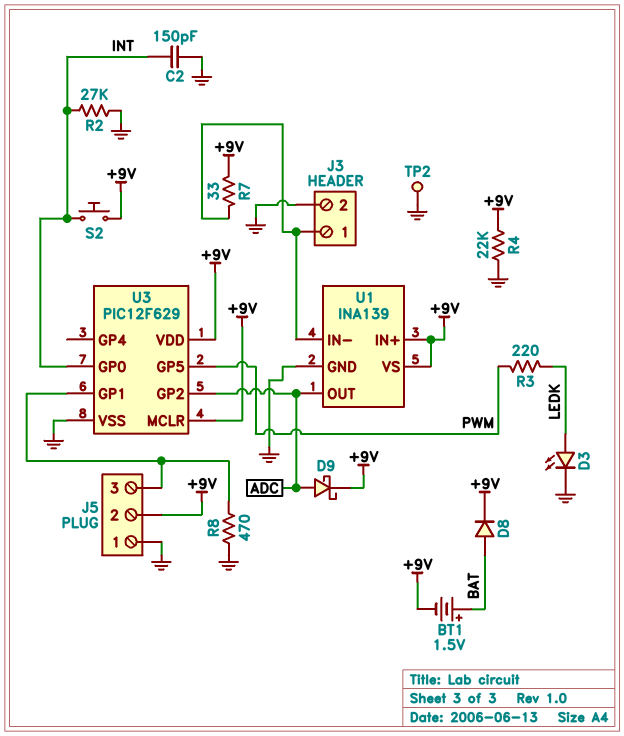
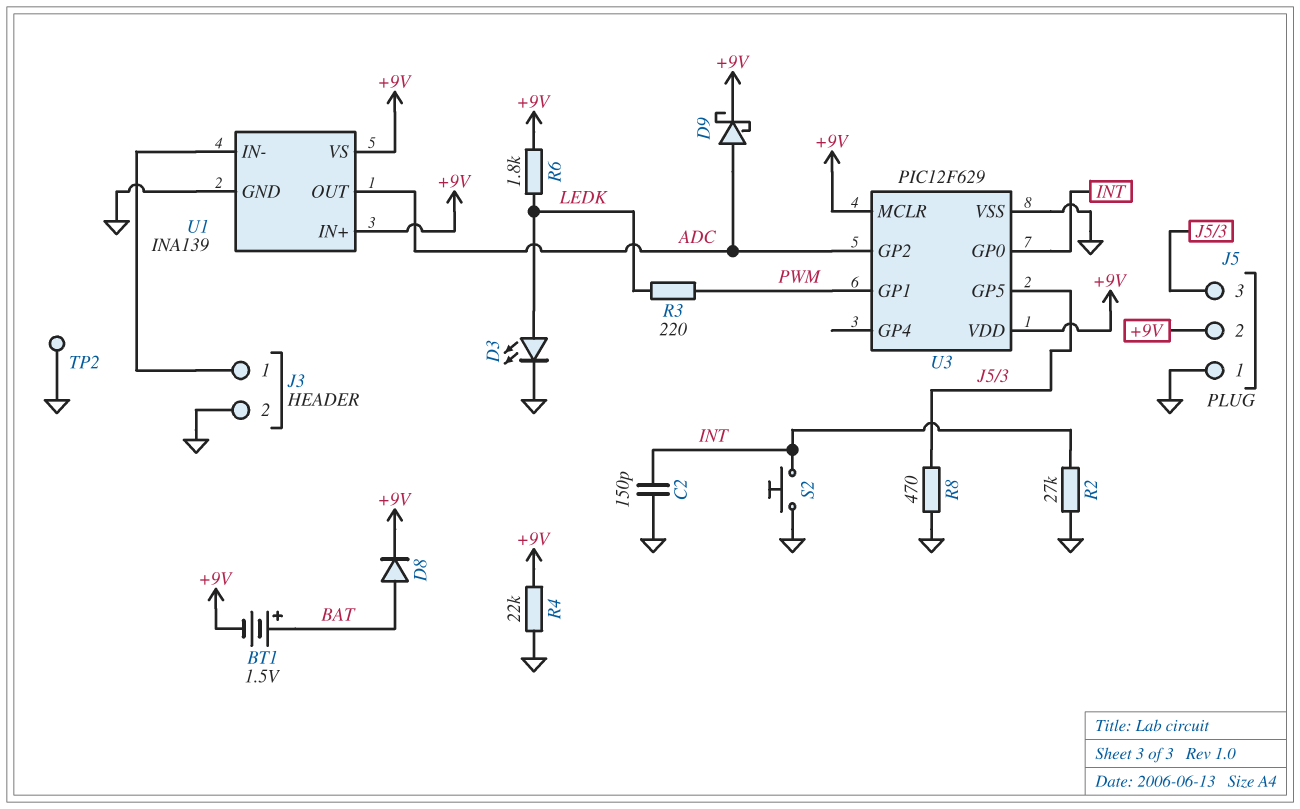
R6: none -> 1.8k (+9V, LEDK)
R7: 33 (+9V, J3/1) -> none
S2: button (+9V, INT) -> button (GND, INT)
U3 pin GP1: J5/3 -> PWM
U3 pin GP5: PWM -> J5/3

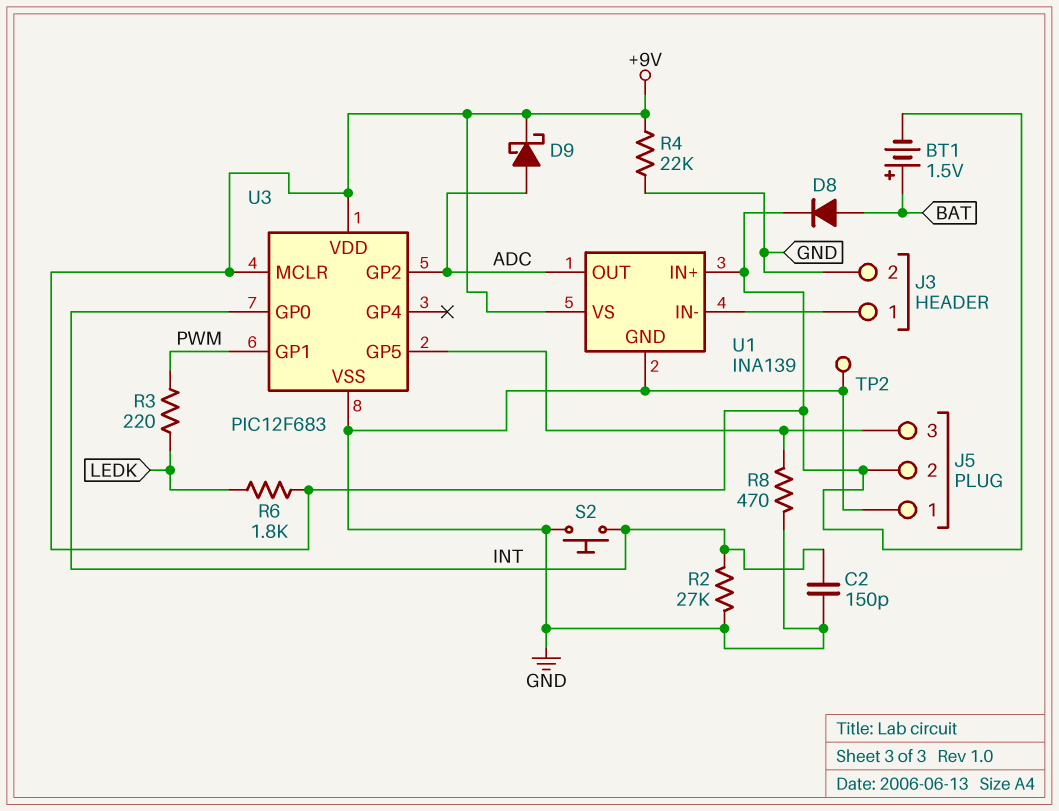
D3: LED (A LEDK, K GND) -> none
U3: PIC12F629 -> PIC12F683

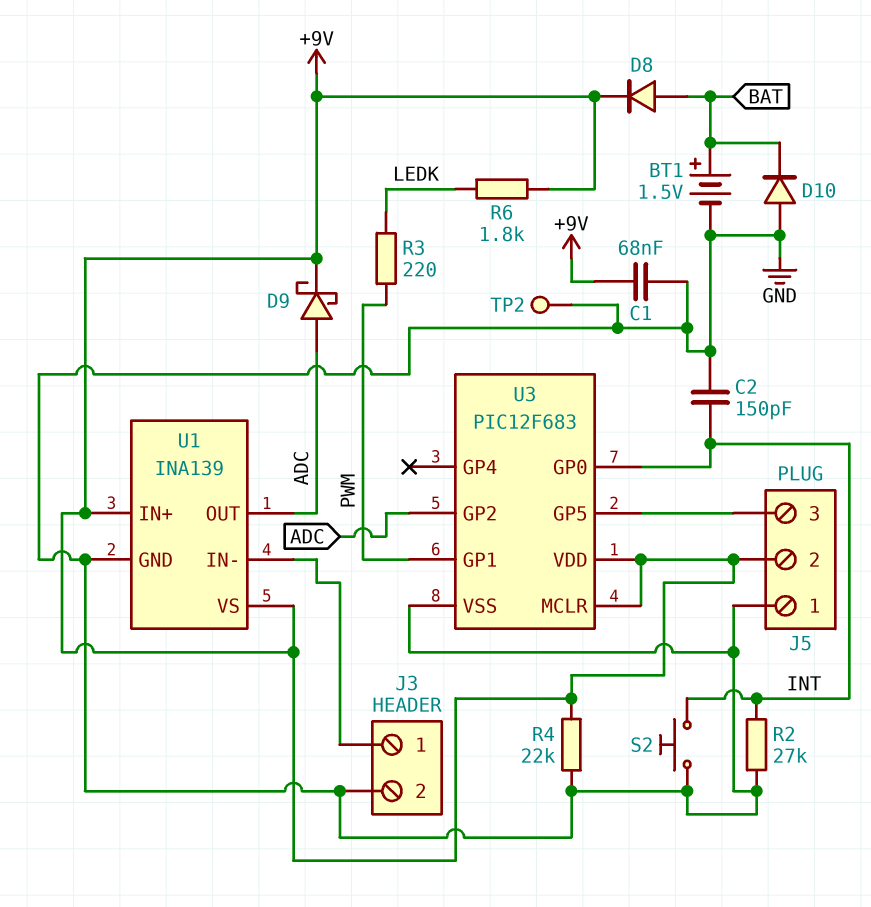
BT1: 1.5V (plus BAT, minus +9V) -> 1.5V (plus BAT, minus GND)
C1: none -> 68nF (+9V, GND)
D10: none -> diode (A GND, K BAT)
R8: 470 (GND, J5/3) -> none

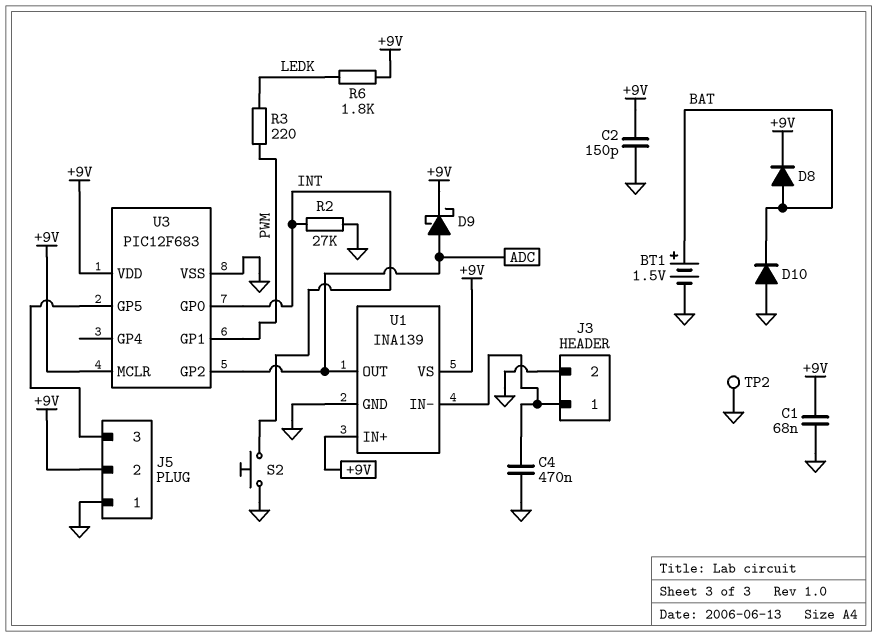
C2: 150pF (GND, INT) -> 150pF (+9V, GND)
C4: none -> 470nF (GND, J3/1)
R4: 22k (+9V, GND) -> none

